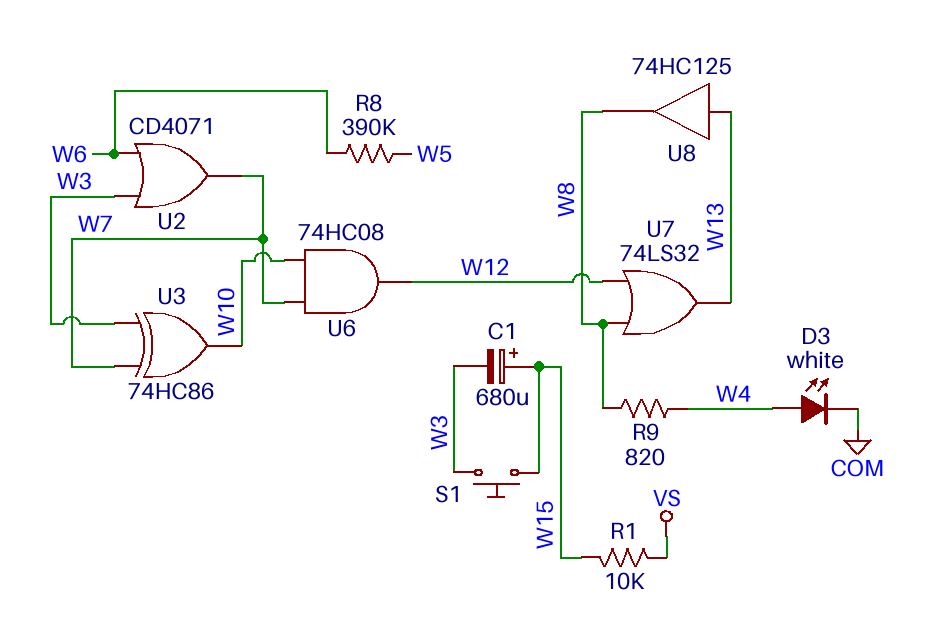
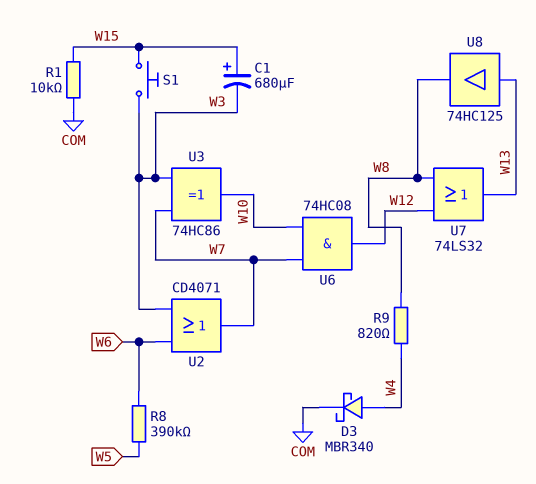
D3: LED white (A W4, K COM) -> schottky MBR340 (A W4, K COM)
R1: 10k (VS, W15) -> 10k (COM, W15)

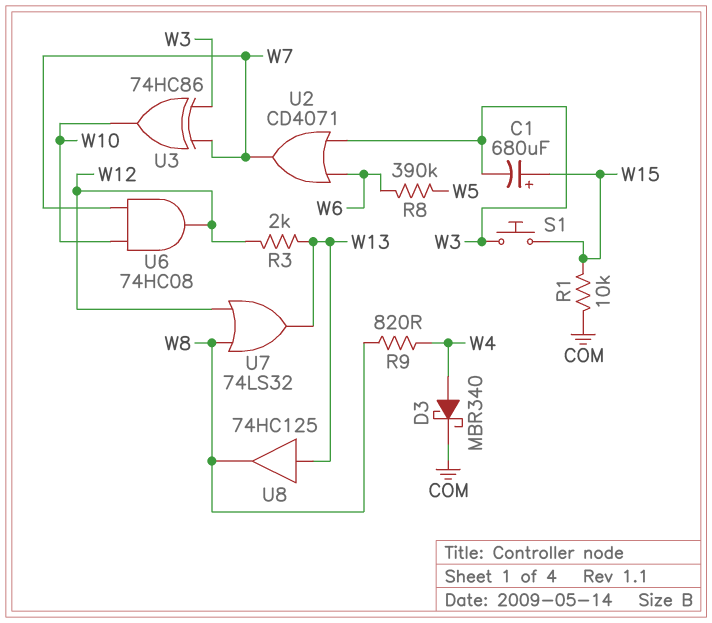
R3: none -> 2k (W12, W13)

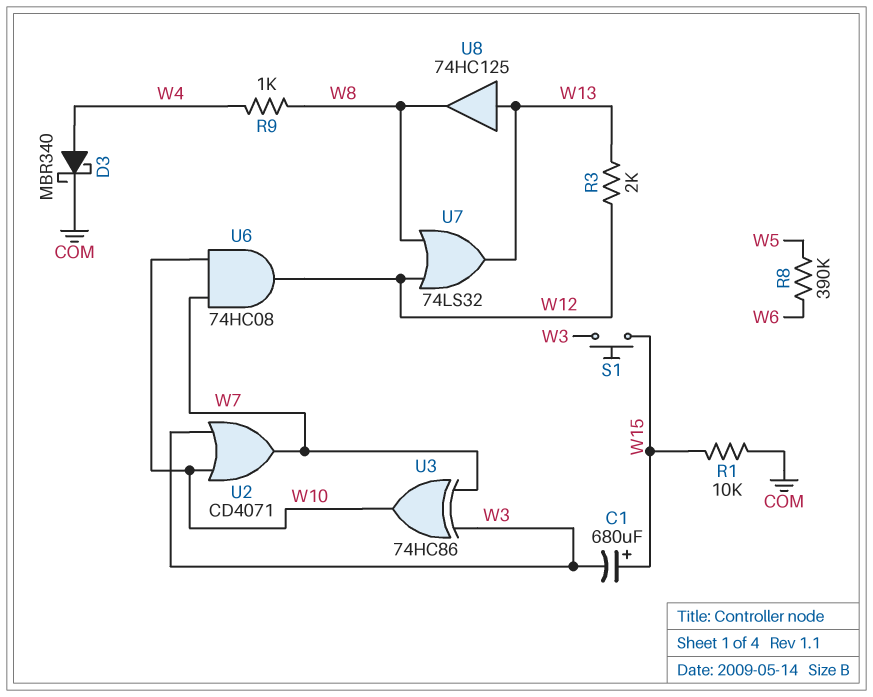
R9: 820 (W4, W8) -> 1k (W4, W8)
U2: OR CD4071 (in W3, in W6, out W7) -> OR CD4071 (in W3, in W10, out W7)

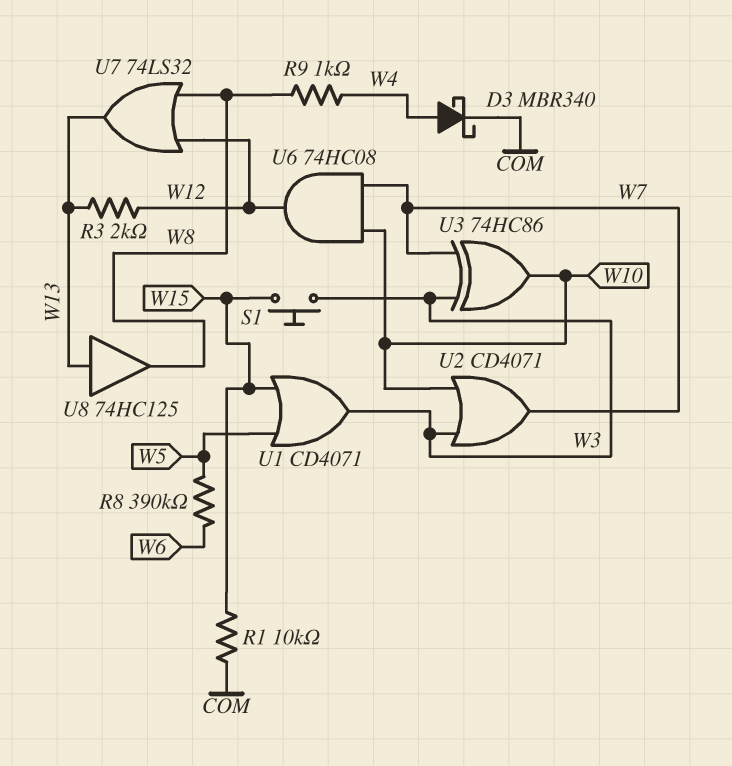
C1: 680uF (plus W15, minus W3) -> none
U1: none -> OR CD4071 (in W5, in W15, out W3)

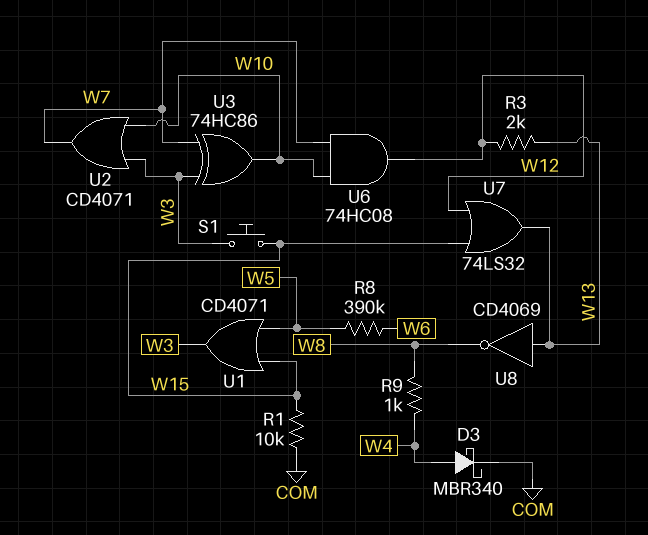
U7: OR 74LS32 (in W8, in W12, out W13) -> OR 74LS32 (in W12, in W15, out W13)
U8: buffer 74HC125 (in W13, out W8) -> NOT CD4069 (in W13, out W8)

